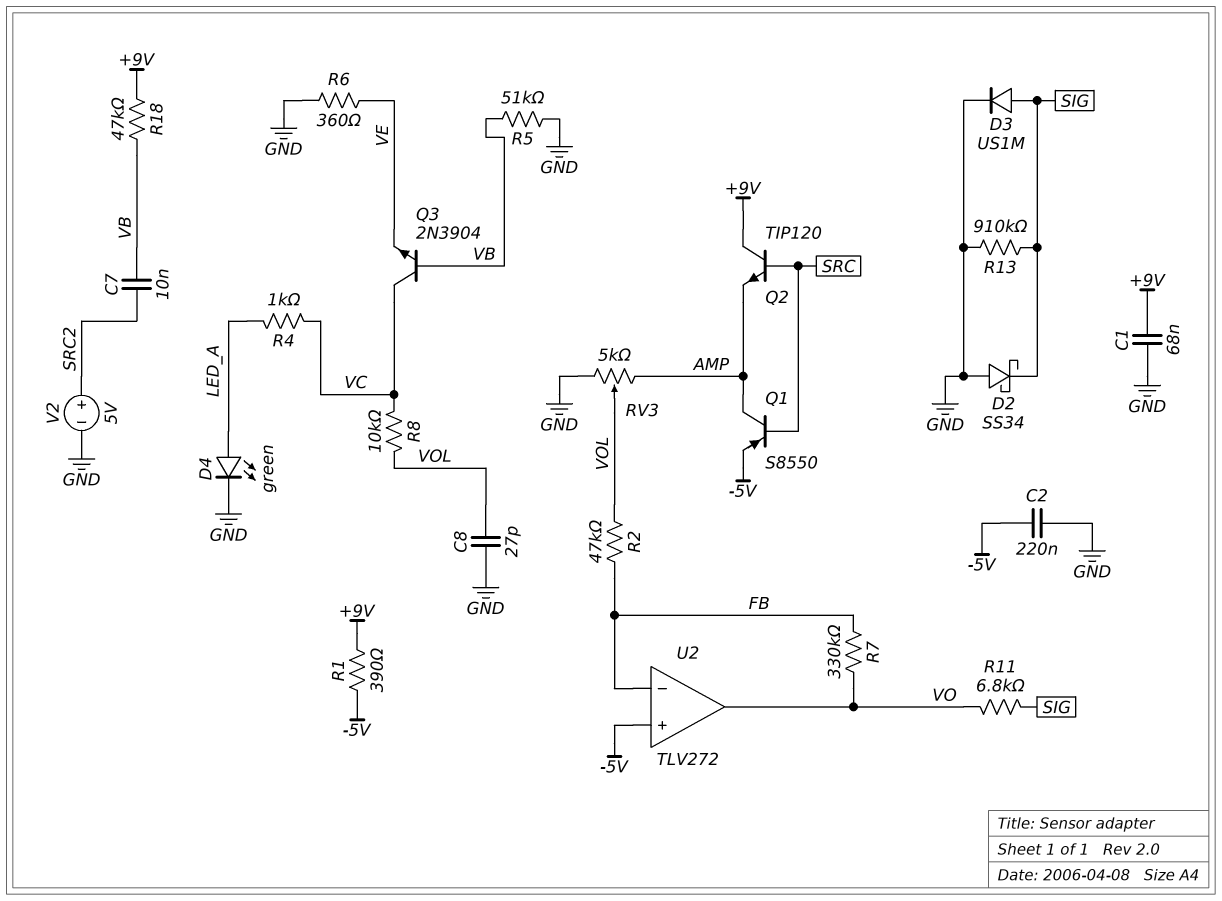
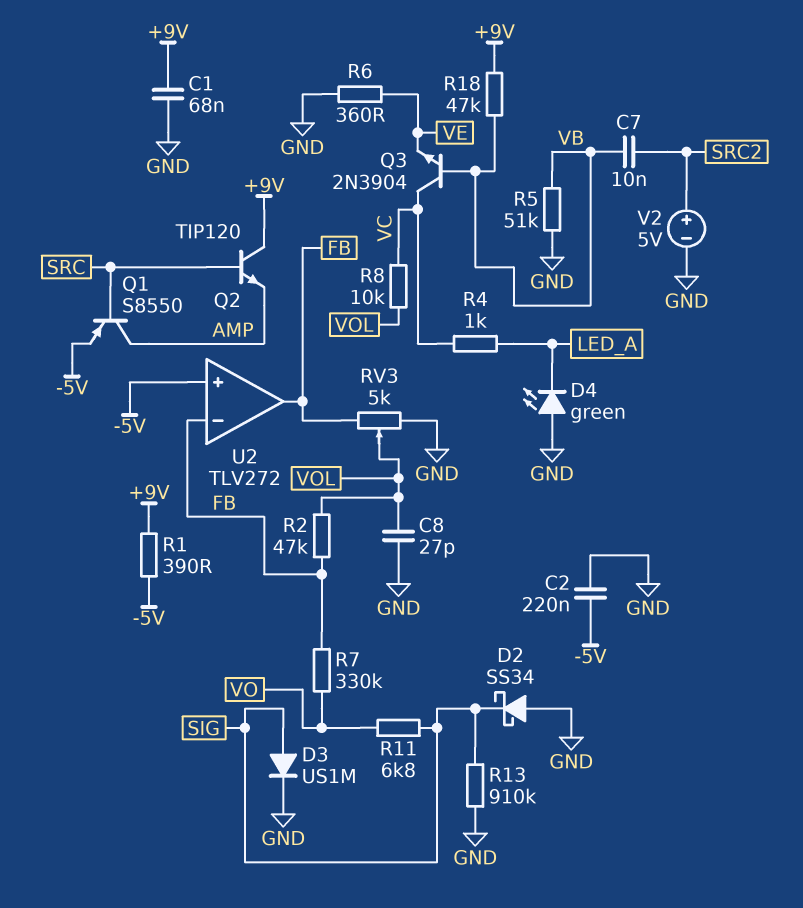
D4: LED green (A LED_A, K GND) -> LED green (A GND, K LED_A)
RV3: 5k (AMP, GND, wiper VOL) -> 5k (FB, GND, wiper VOL)
U2 pin out: VO -> FB

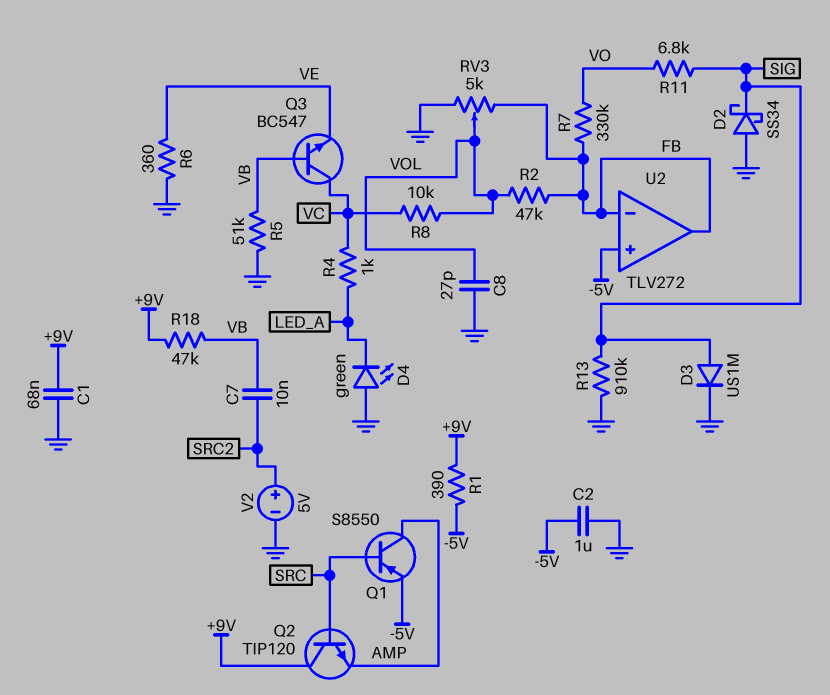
C2: 220nF (-5V, GND) -> 1uF (-5V, GND)
Q3: NPN 2N3904 (B VB, C VC, E VE) -> NPN BC547 (B VB, C VC, E VE)

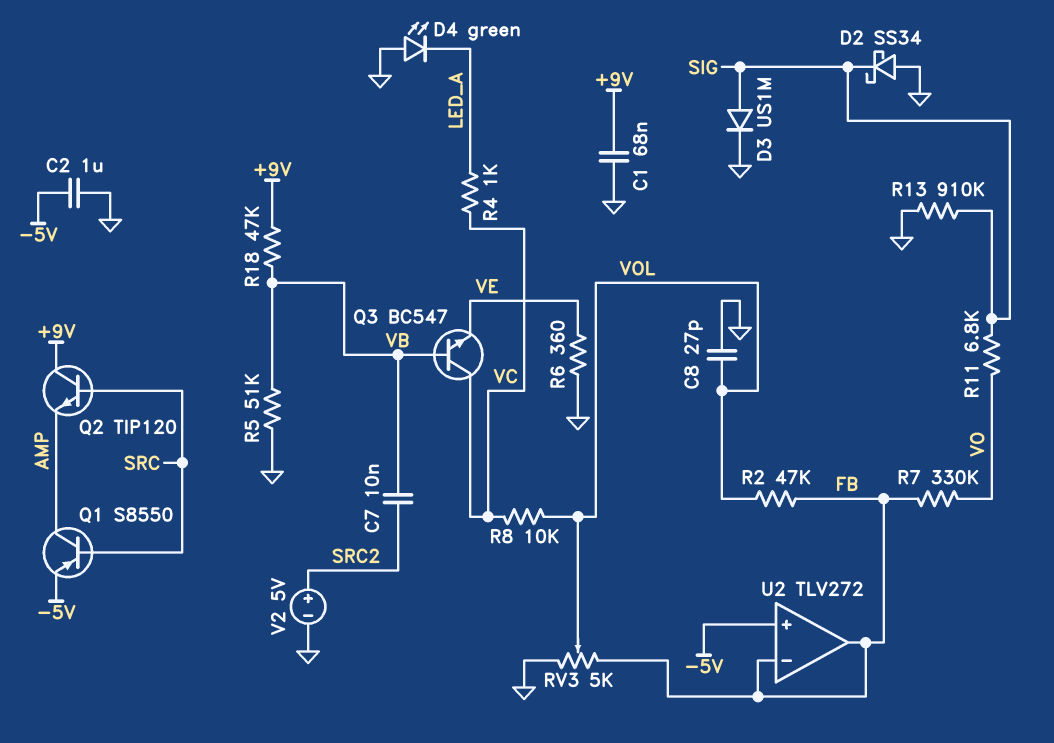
R1: 390 (+9V, -5V) -> none

